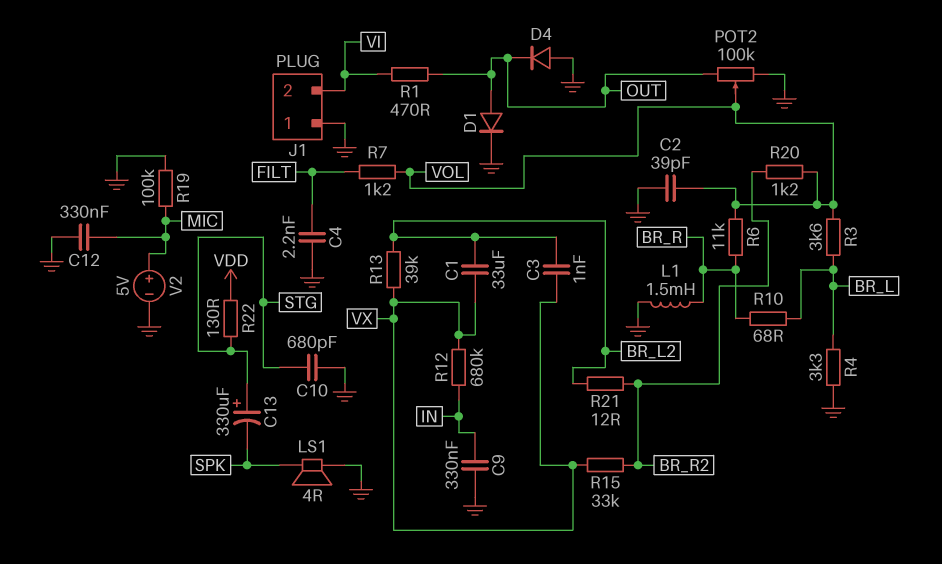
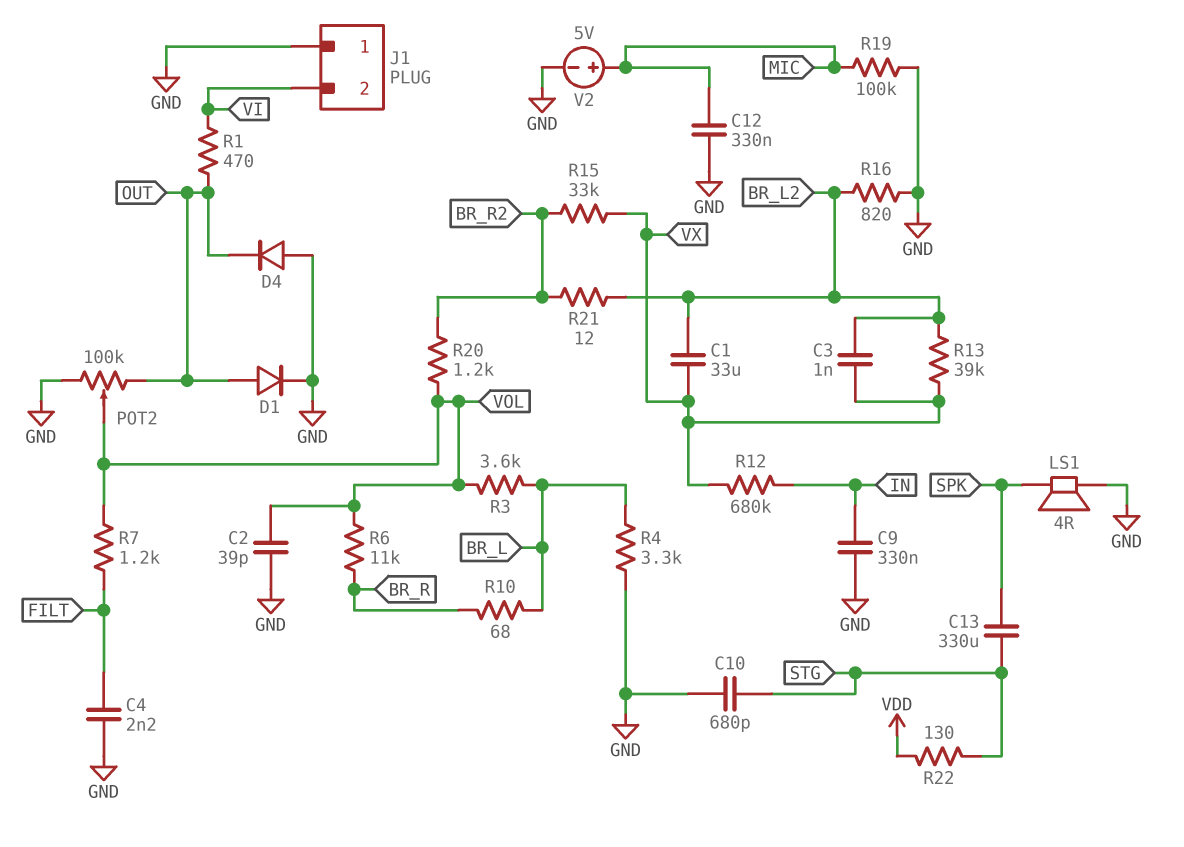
C13: 330uF (plus STG, minus SPK) -> 330uF (SPK, STG)
L1: 1.5mH (BR_R, GND) -> none
R16: none -> 820 (BR_L2, GND)

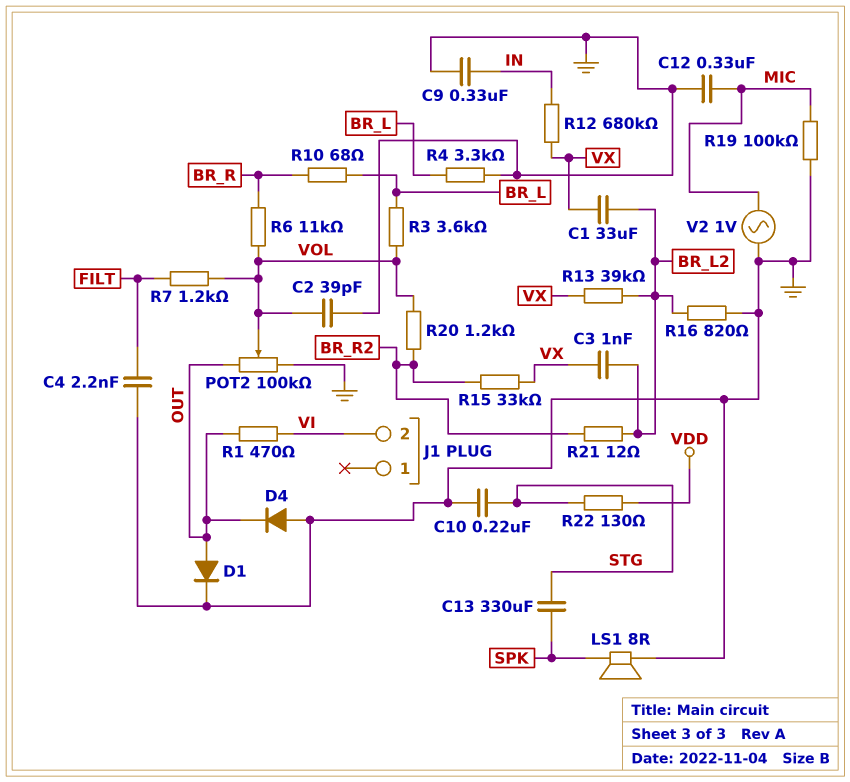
C10: 680pF (GND, STG) -> 220nF (GND, STG)
J1 pin 1: GND -> none
LS1: speaker 4R (GND, SPK) -> speaker 8R (GND, SPK)
V2: 5V (plus MIC, minus GND) -> AC 1V (GND, MIC)

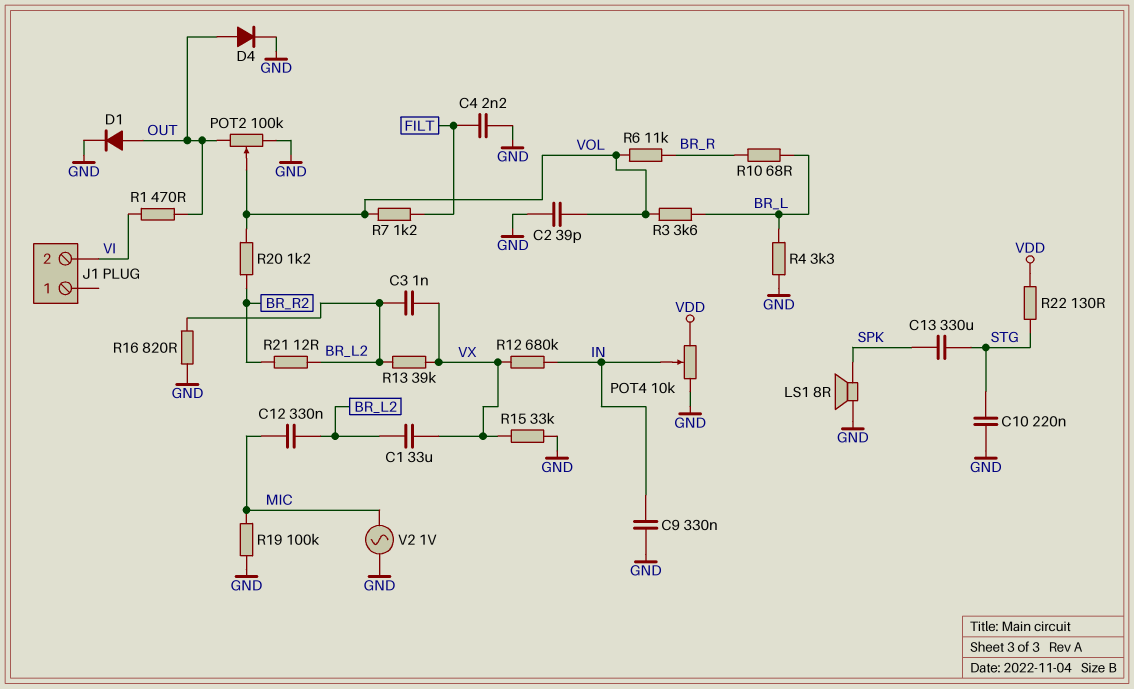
C12: 330nF (GND, MIC) -> 330nF (BR_L2, MIC)
D4: diode (A GND, K OUT) -> diode (A OUT, K GND)
POT4: none -> 10k (GND, VDD, wiper IN)
R15: 33k (BR_R2, VX) -> 33k (GND, VX)

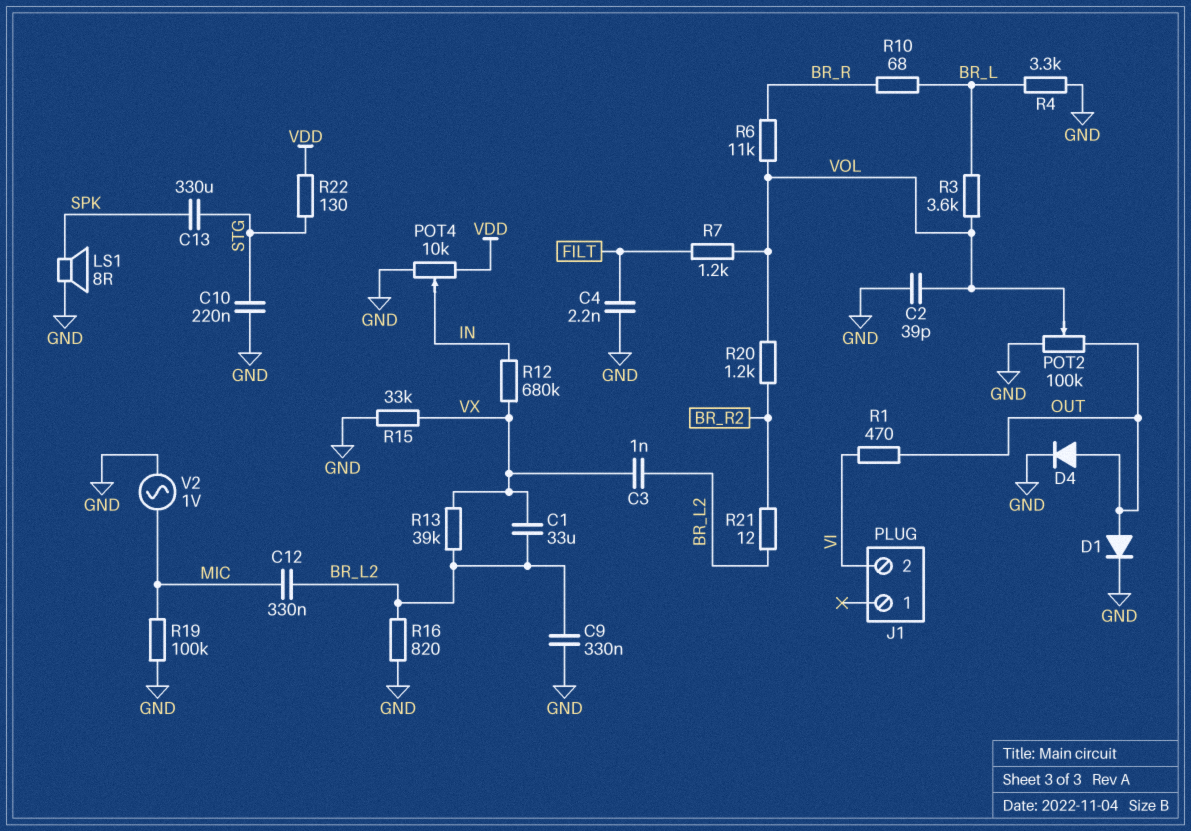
C9: 330nF (GND, IN) -> 330nF (BR_L2, GND)

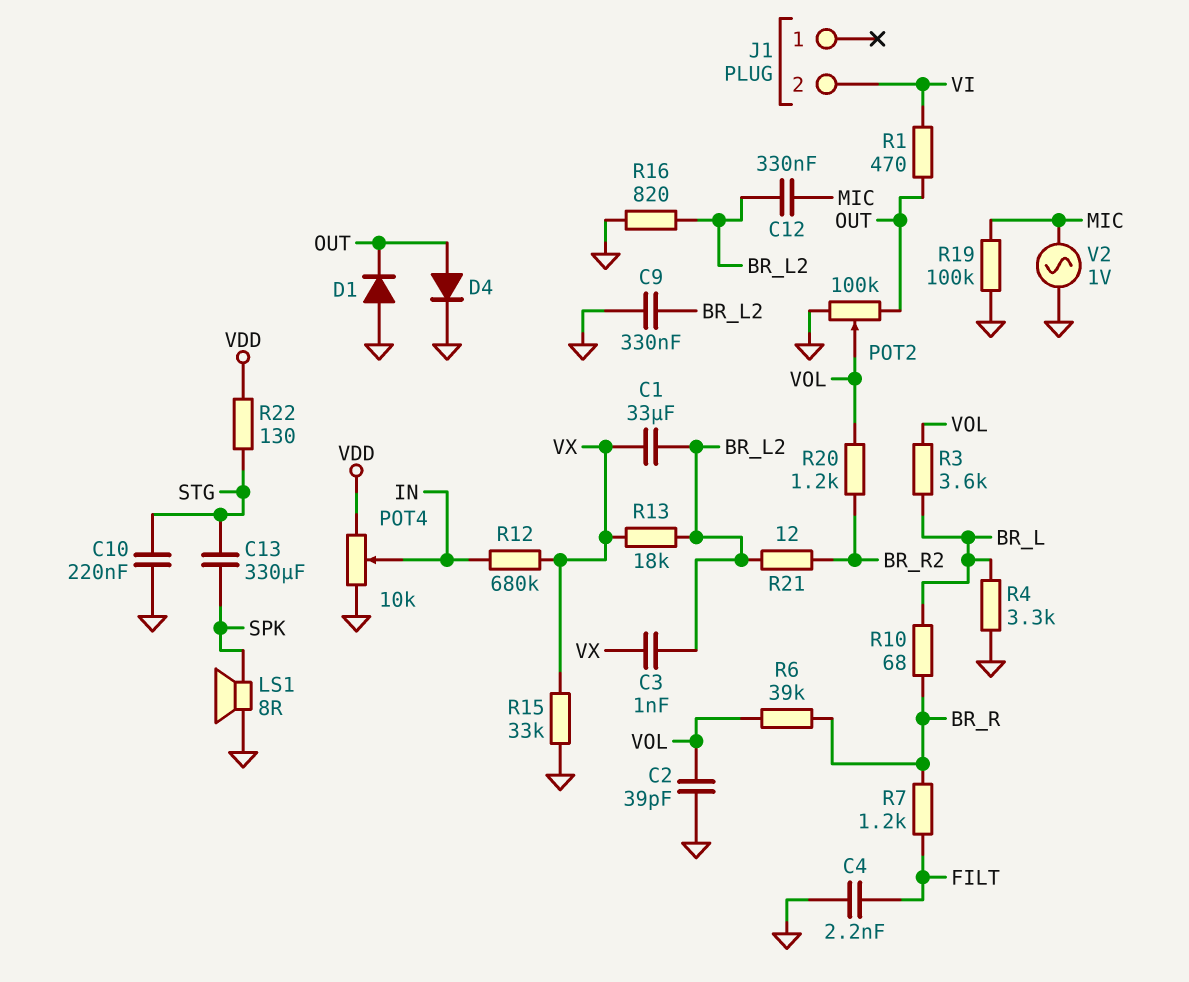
D1: diode (A OUT, K GND) -> diode (A GND, K OUT)
R6: 11k (BR_R, VOL) -> 39k (BR_R, VOL)
R7: 1.2k (FILT, VOL) -> 1.2k (BR_R, FILT)
R13: 39k (BR_L2, VX) -> 18k (BR_L2, VX)

